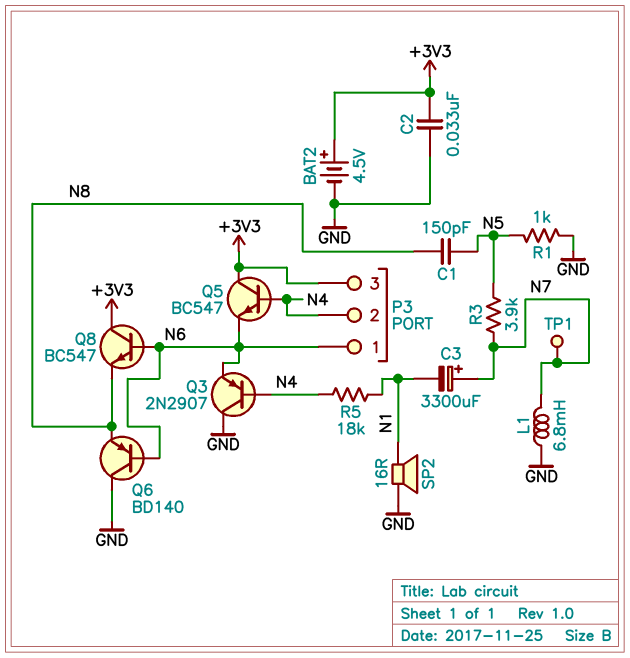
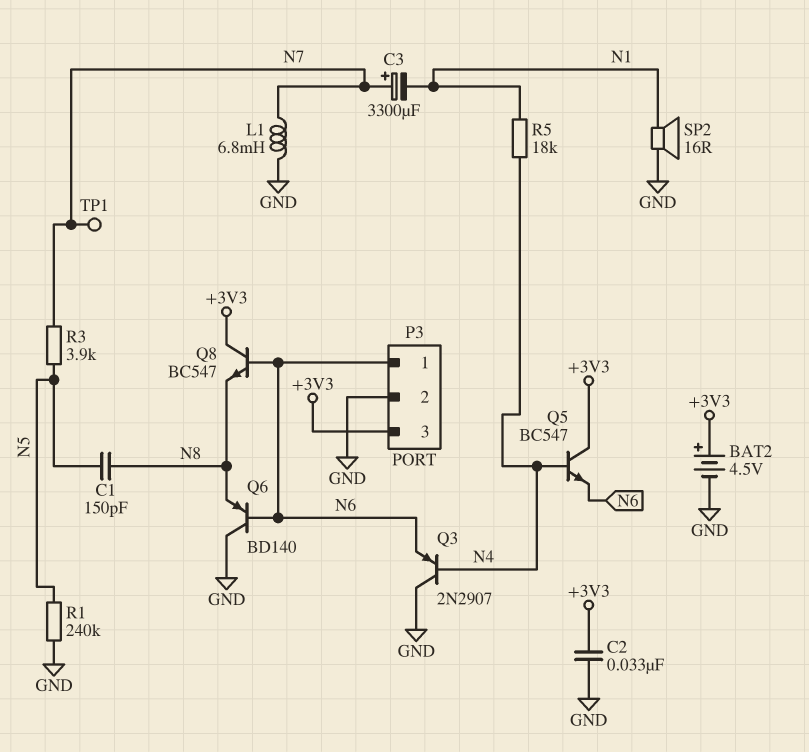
P3 pin 2: N4 -> GND
R1: 1k (GND, N5) -> 240k (GND, N5)

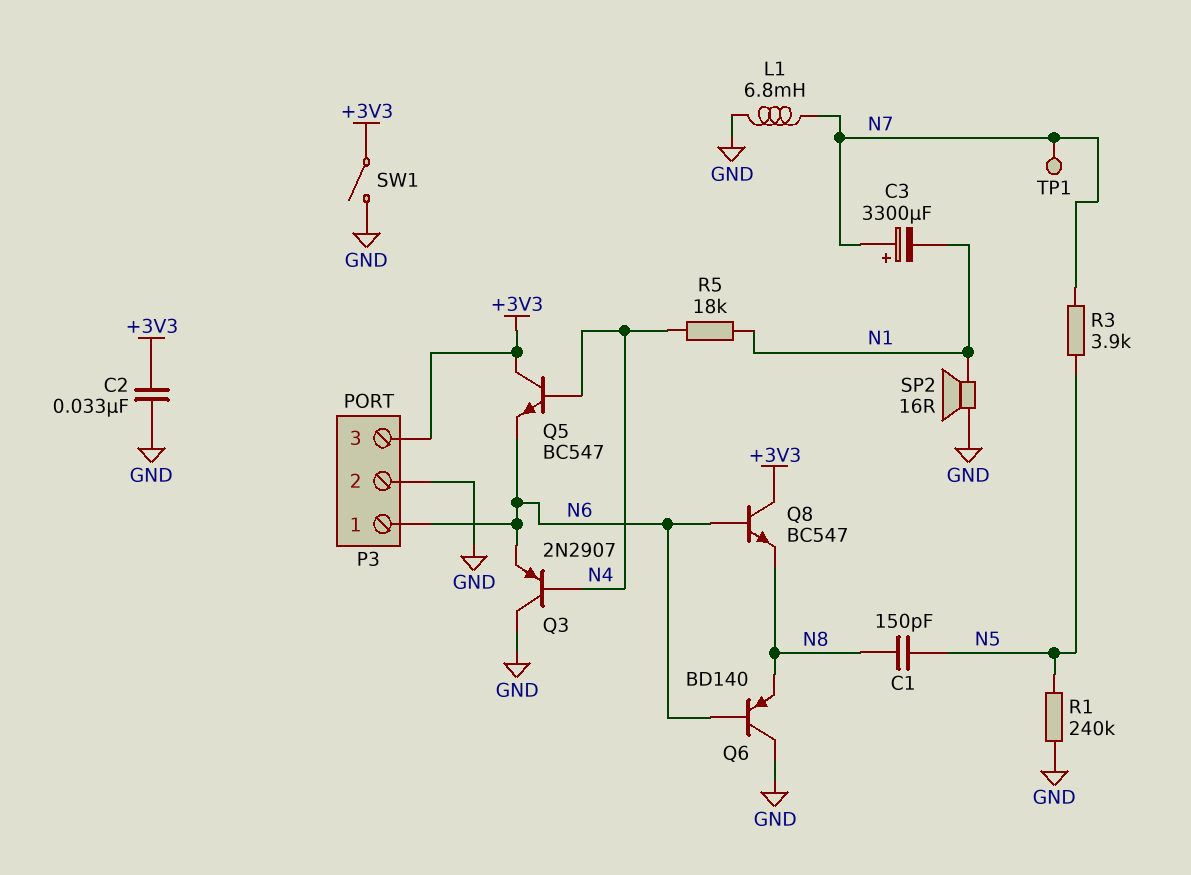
BAT2: 4.5V (plus +3V3, minus GND) -> none
SW1: none -> switch (+3V3, GND)

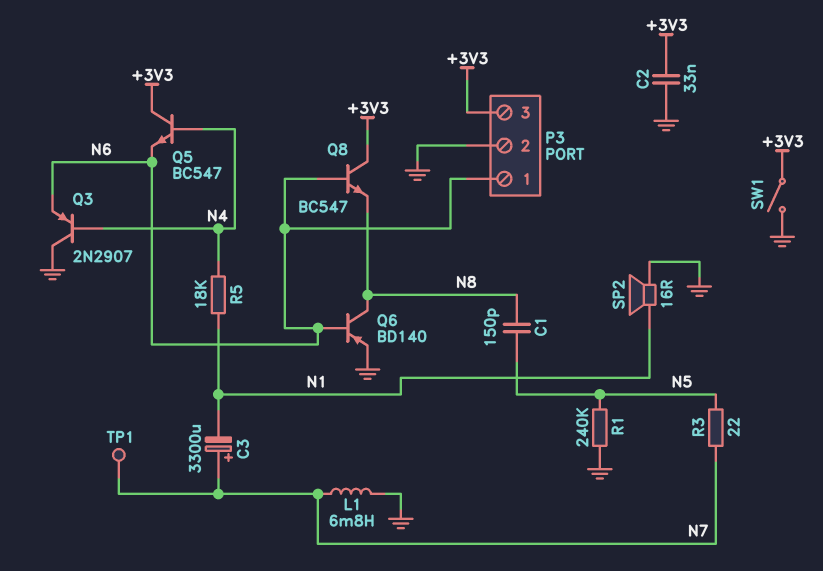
Q6: PNP BD140 (B N6, C GND, E N8) -> PNP BD140 (B N6, C N8, E GND)
R3: 3.9k (N5, N7) -> 22 (N5, N7)

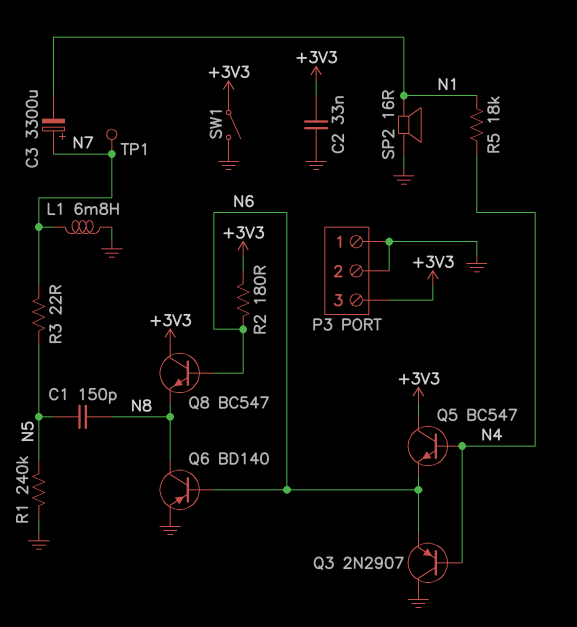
P3 pin 1: N6 -> GND
R2: none -> 180 (+3V3, N6)

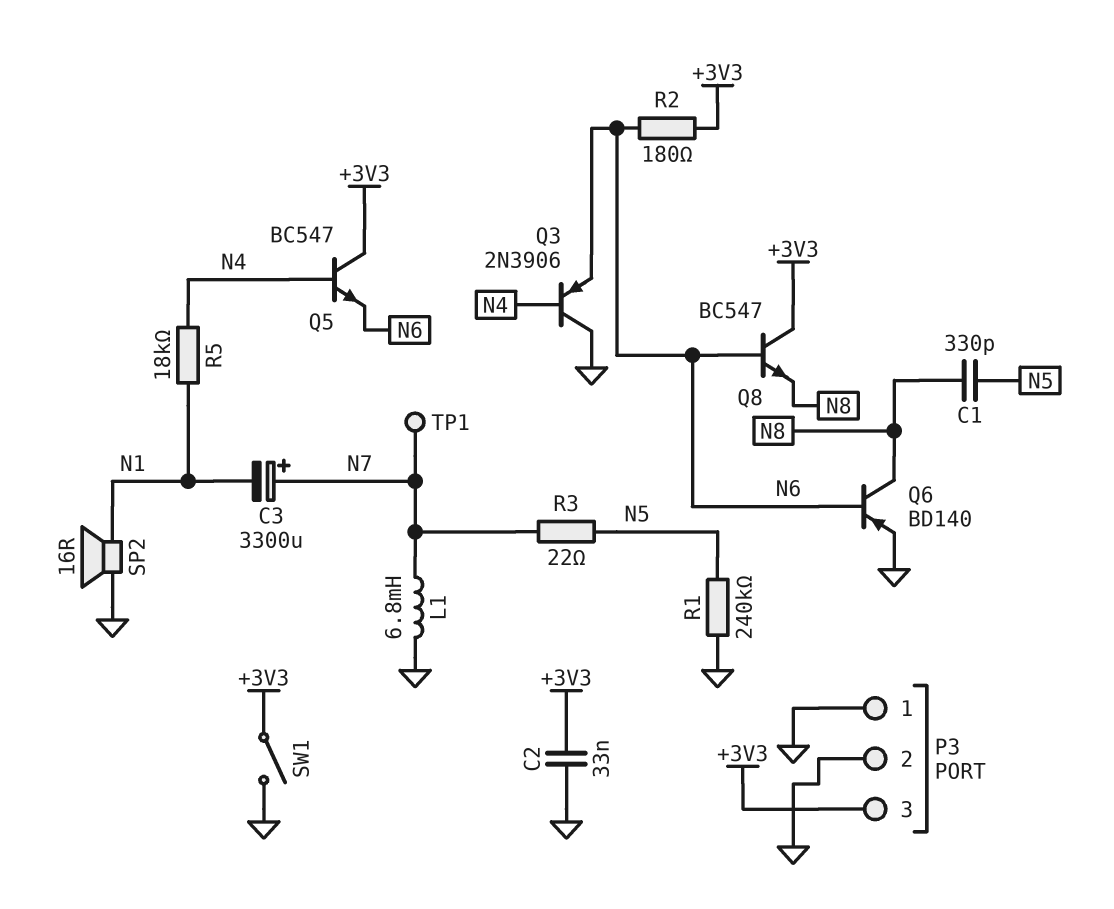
C1: 150pF (N5, N8) -> 330pF (N5, N8)
Q3: PNP 2N2907 (B N4, C GND, E N6) -> PNP 2N3906 (B N4, C GND, E N6)

